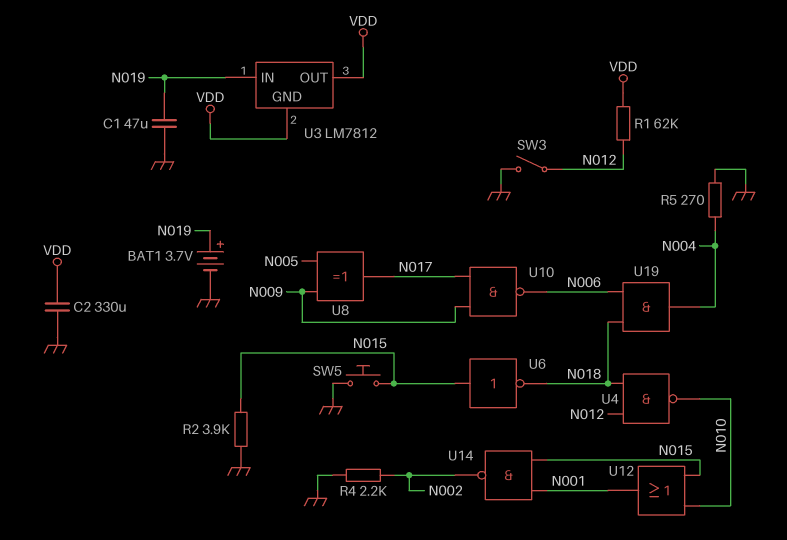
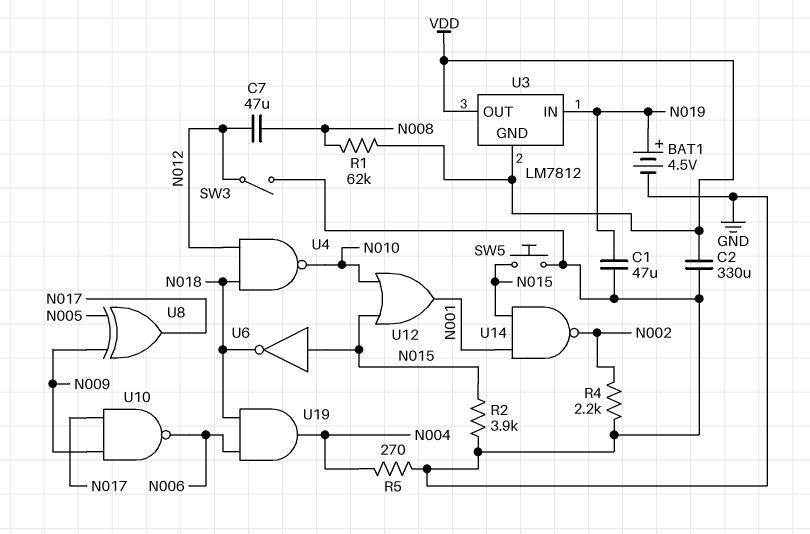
BAT1: 3.7V (plus N019, minus GND) -> 4.5V (plus N019, minus GND)
C7: none -> 47uF (N008, N012)
R1: 62k (N012, VDD) -> 62k (N008, VDD)

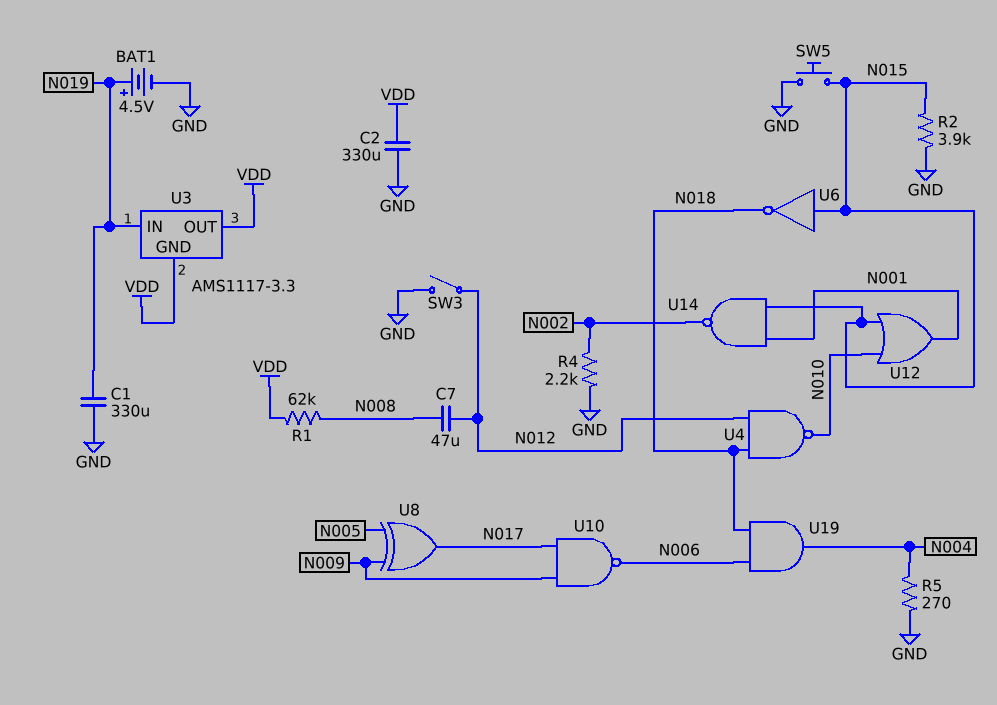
C1: 47uF (GND, N019) -> 330uF (GND, N019)
U3: LM7812 -> AMS1117-3.3

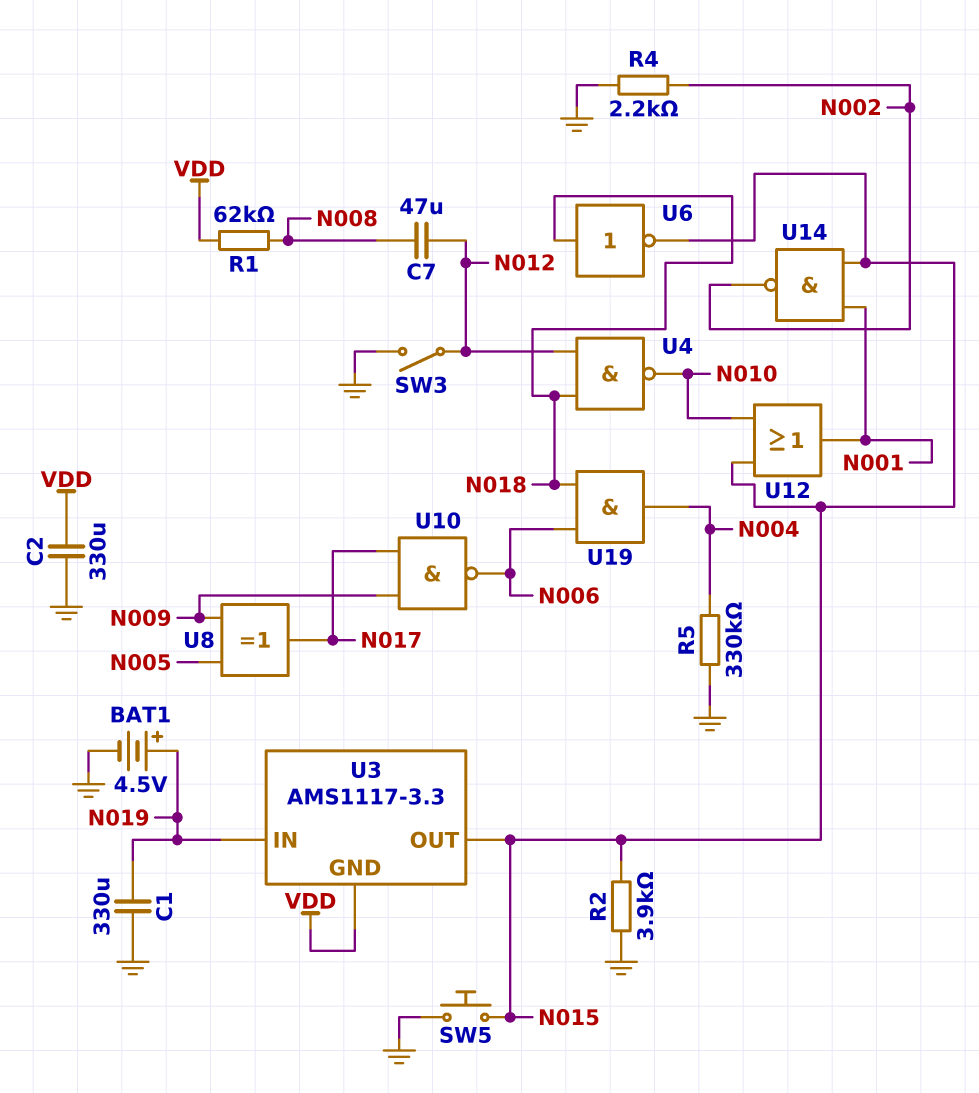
R5: 270 (GND, N004) -> 330k (GND, N004)
U3 pin OUT: VDD -> N015
U6: NOT (in N015, out N018) -> NOT (in N018, out N015)

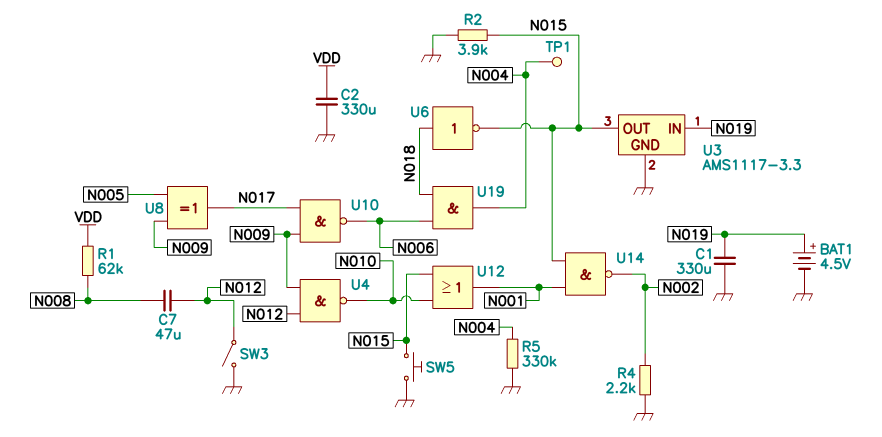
TP1: none -> test point (N004)
U3 pin GND: VDD -> GND
U4: NAND (in N012, in N018, out N010) -> NAND (in N009, in N012, out N010)

